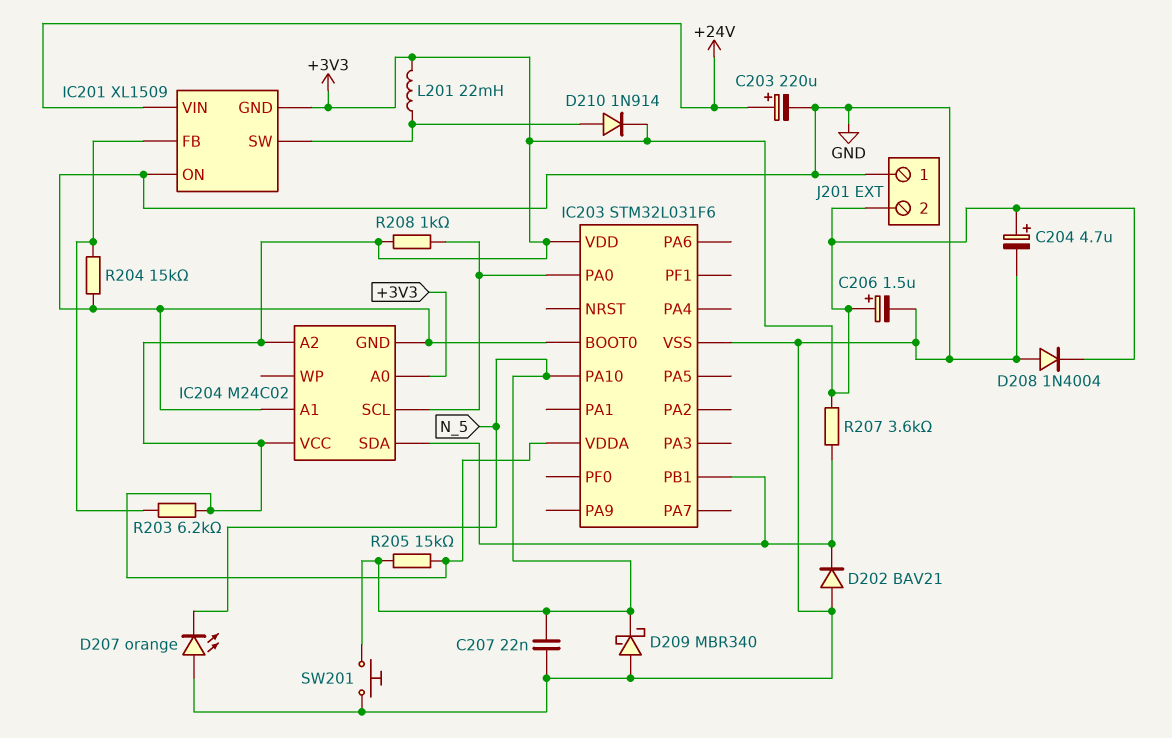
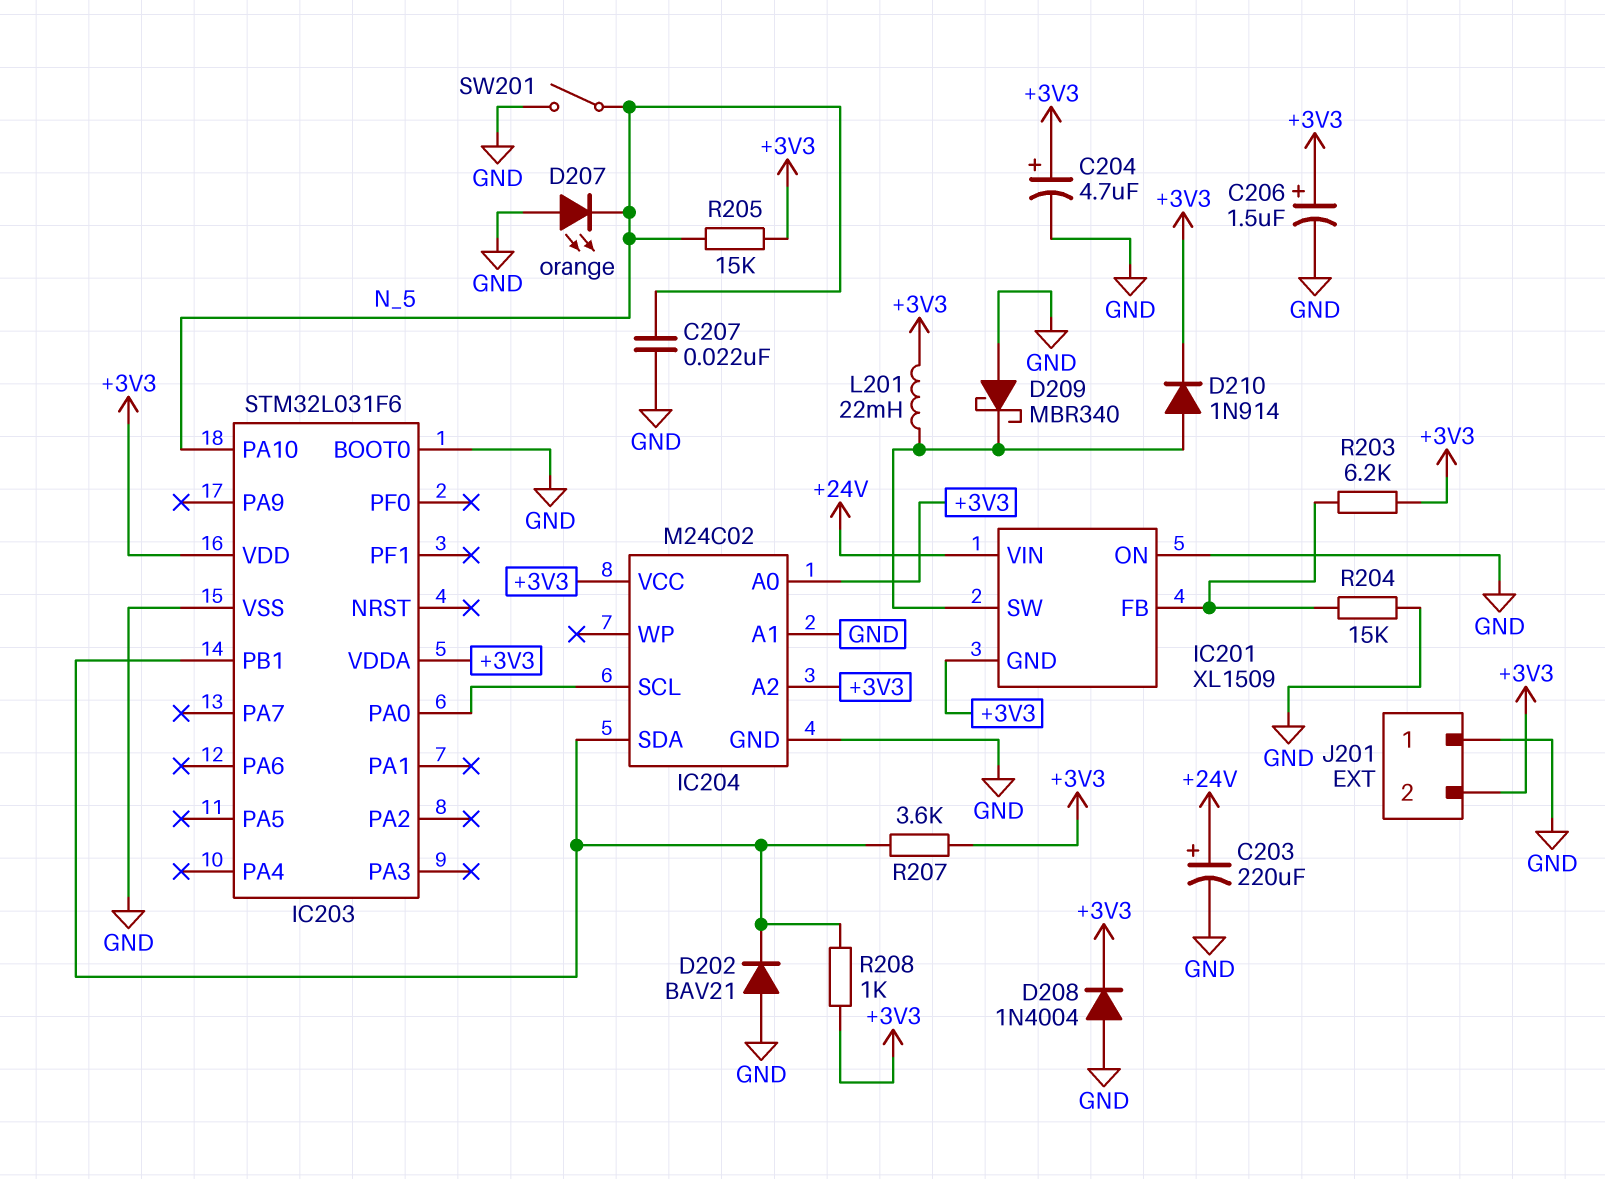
D209: schottky MBR340 (A GND, K N_5) -> schottky MBR340 (A GND, K IC201/SW)
R208: 1k (+3V3, IC203/PA0) -> 1k (+3V3, IC203/PB1)
SW201: button (GND, N_5) -> switch (GND, N_5)

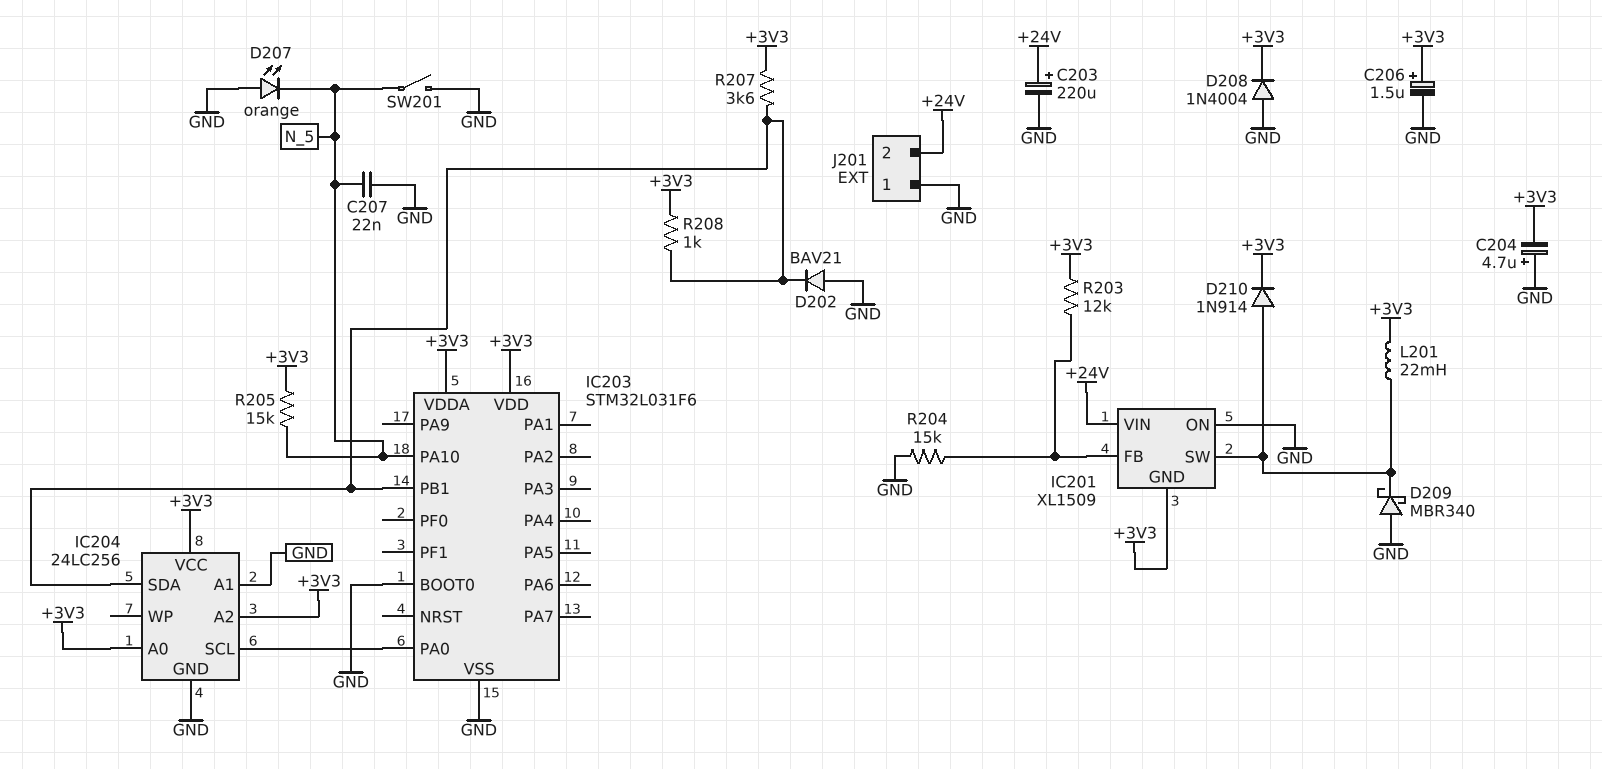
C204: 4.7uF (plus +3V3, minus GND) -> 4.7uF (plus GND, minus +3V3)
IC204: M24C02 -> 24LC256
J201 pin 2: +3V3 -> +24V
R203: 6.2k (+3V3, IC201/FB) -> 12k (+3V3, IC201/FB)

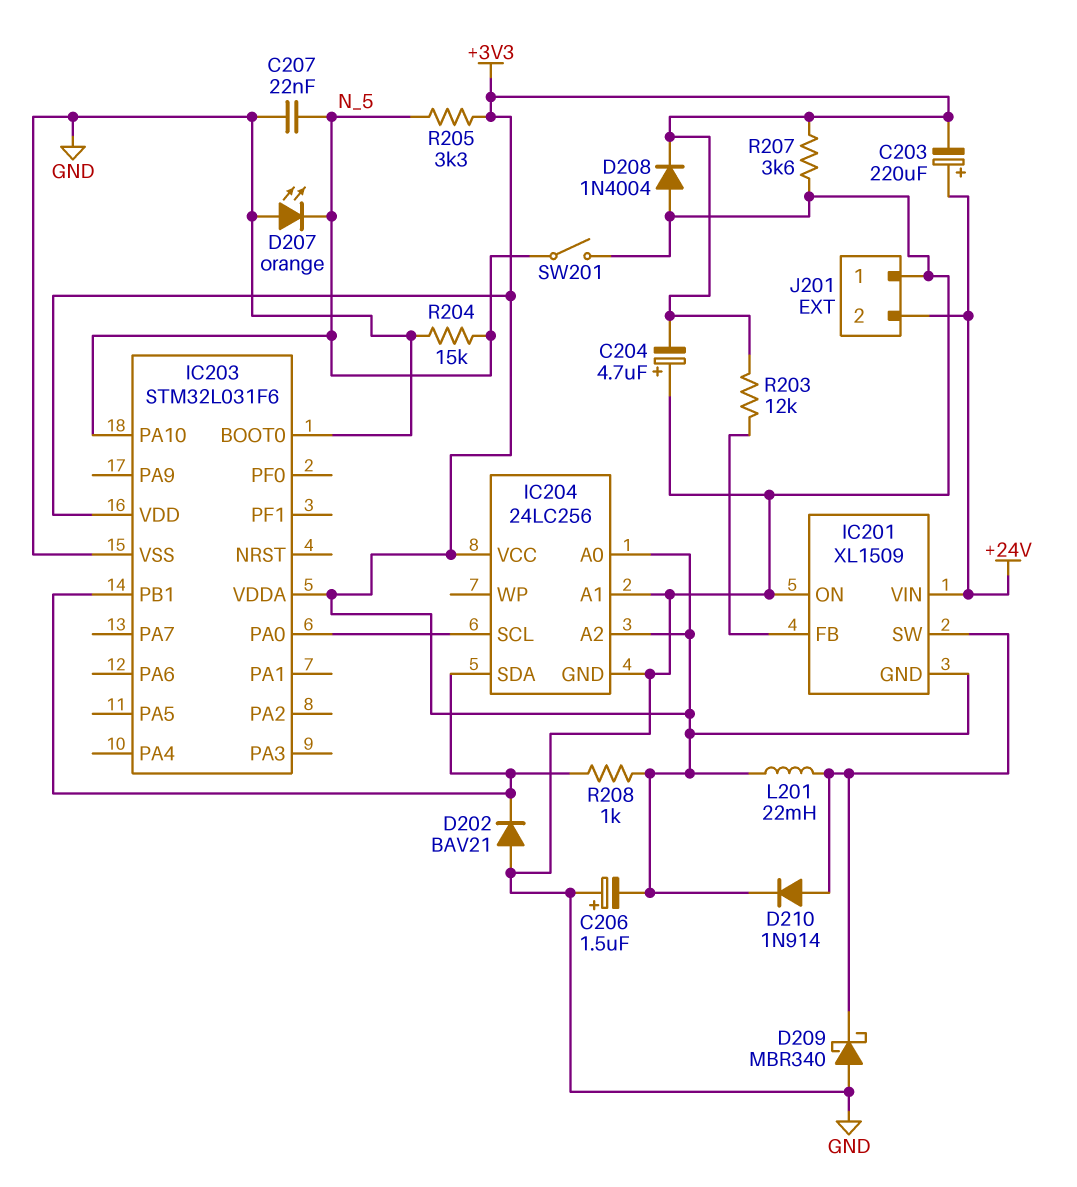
C203: 220uF (plus +24V, minus GND) -> 220uF (plus +24V, minus +3V3)
C206: 1.5uF (plus +3V3, minus GND) -> 1.5uF (plus GND, minus +3V3)
R204: 15k (GND, IC201/FB) -> 15k (GND, N_5)
R205: 15k (+3V3, N_5) -> 3.3k (+3V3, N_5)
R207: 3.6k (+3V3, IC203/PB1) -> 3.6k (+3V3, GND)

